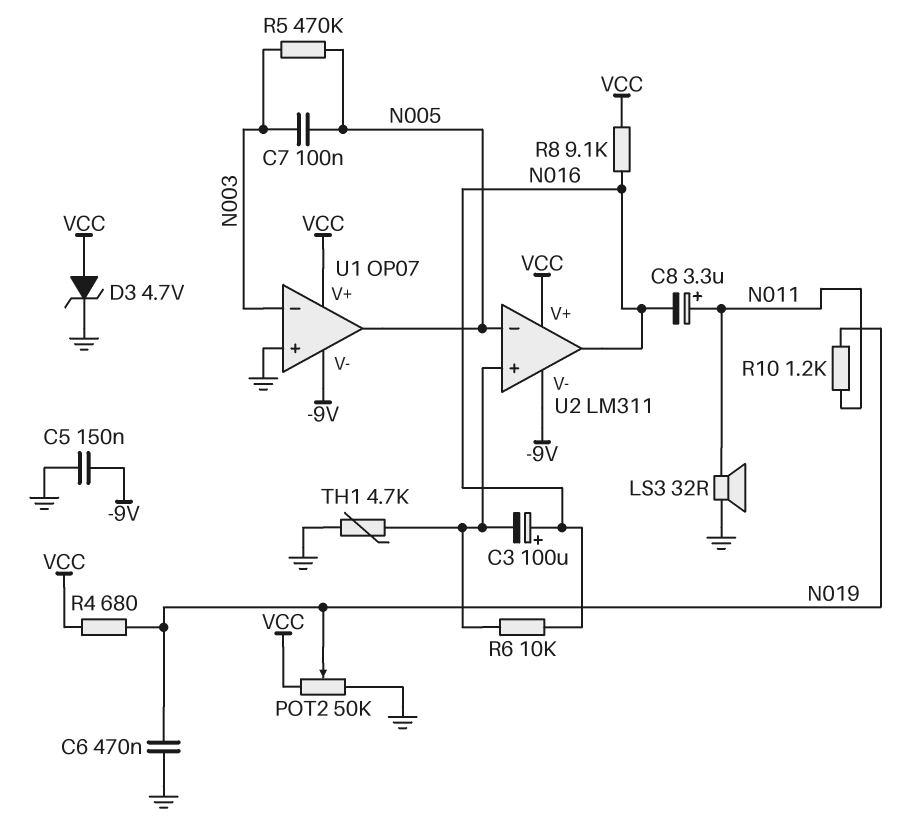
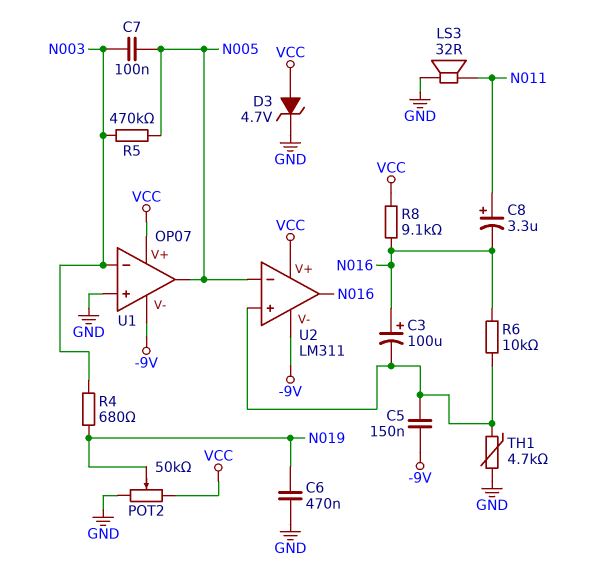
C5: 150nF (-9V, GND) -> 150nF (-9V, U2/in+)
R4: 680 (N019, VCC) -> 680 (N003, N019)
R10: 1.2k (N011, N019) -> none

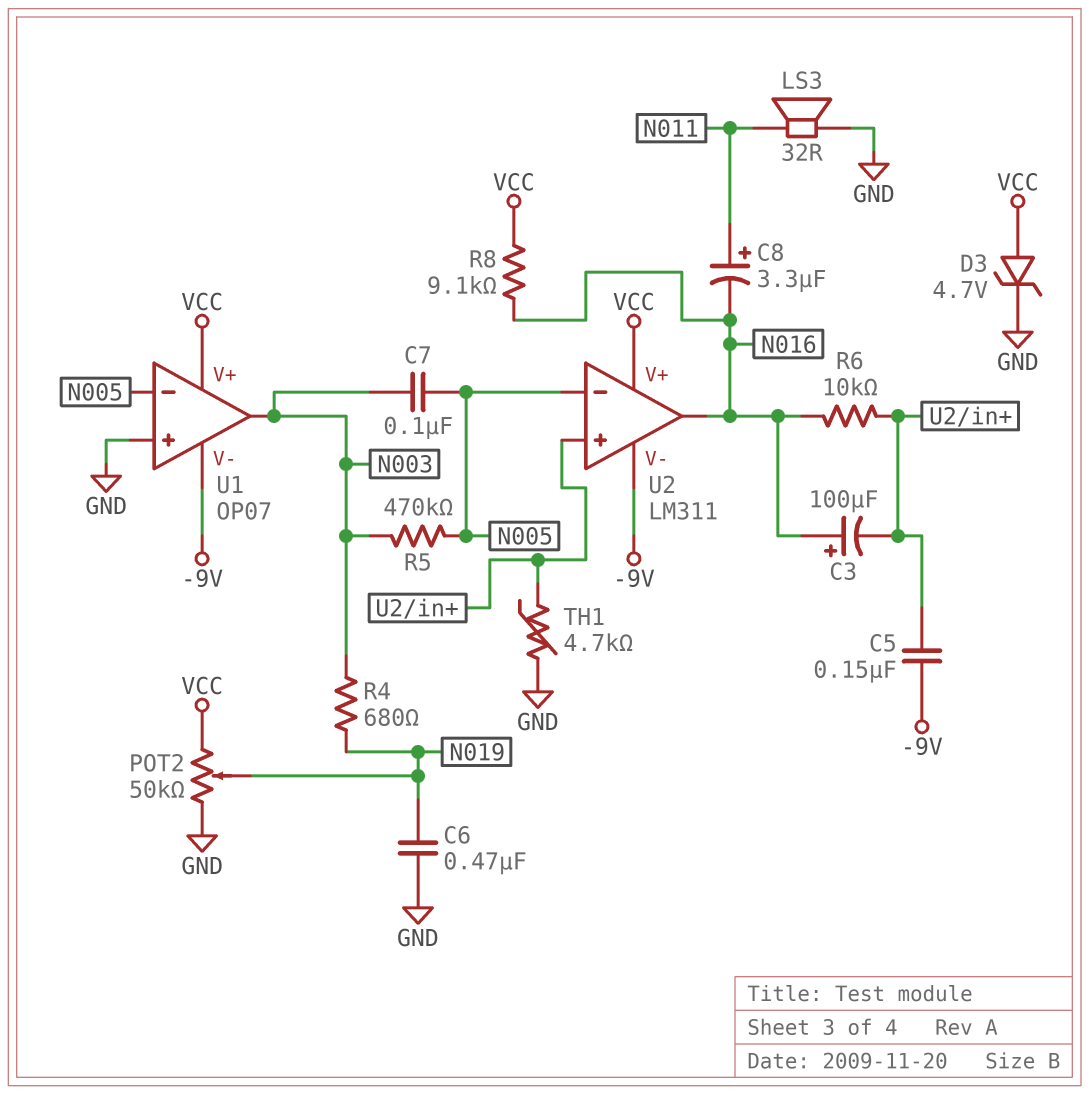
U1 pin in-: N003 -> N005
U1 pin out: N005 -> N003

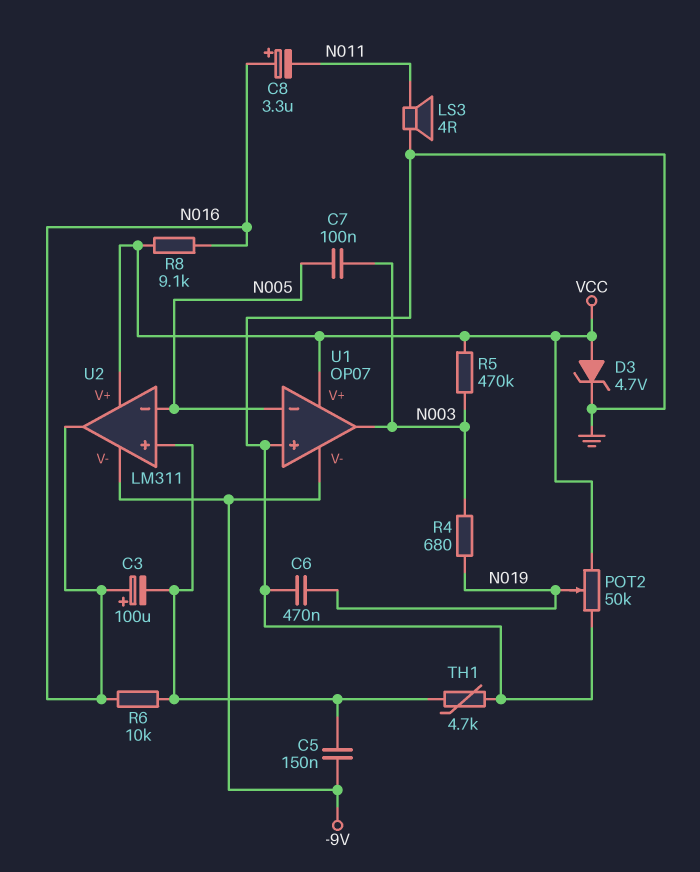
C8: 3.3uF (plus N011, minus N016) -> 3.3uF (plus N016, minus N011)
LS3: speaker 32R (GND, N011) -> speaker 4R (GND, N011)
R5: 470k (N003, N005) -> 470k (N003, VCC)

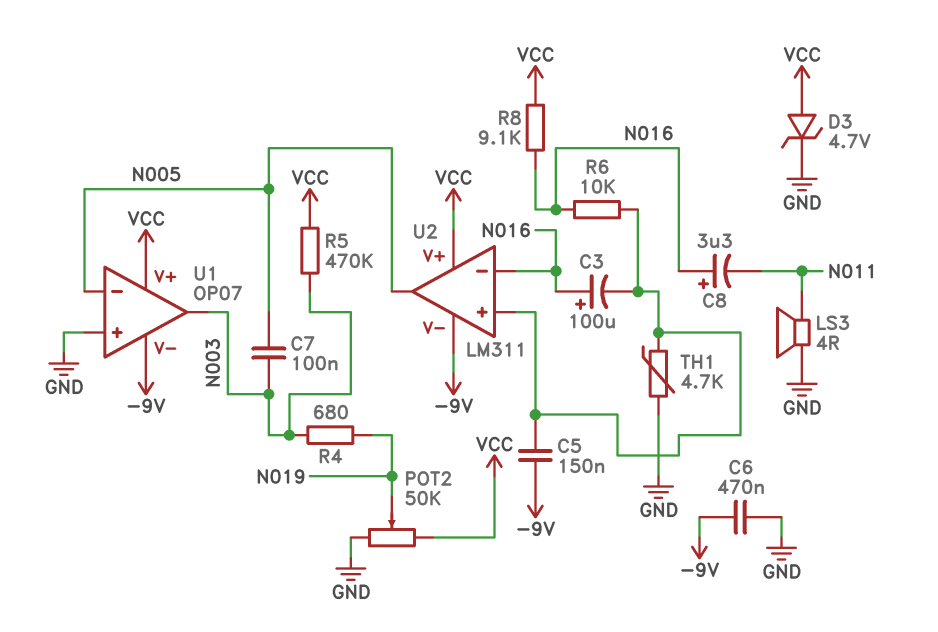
C6: 470nF (GND, N019) -> 470nF (-9V, GND)
U2 pin in-: N005 -> N016
U2 pin out: N016 -> N005

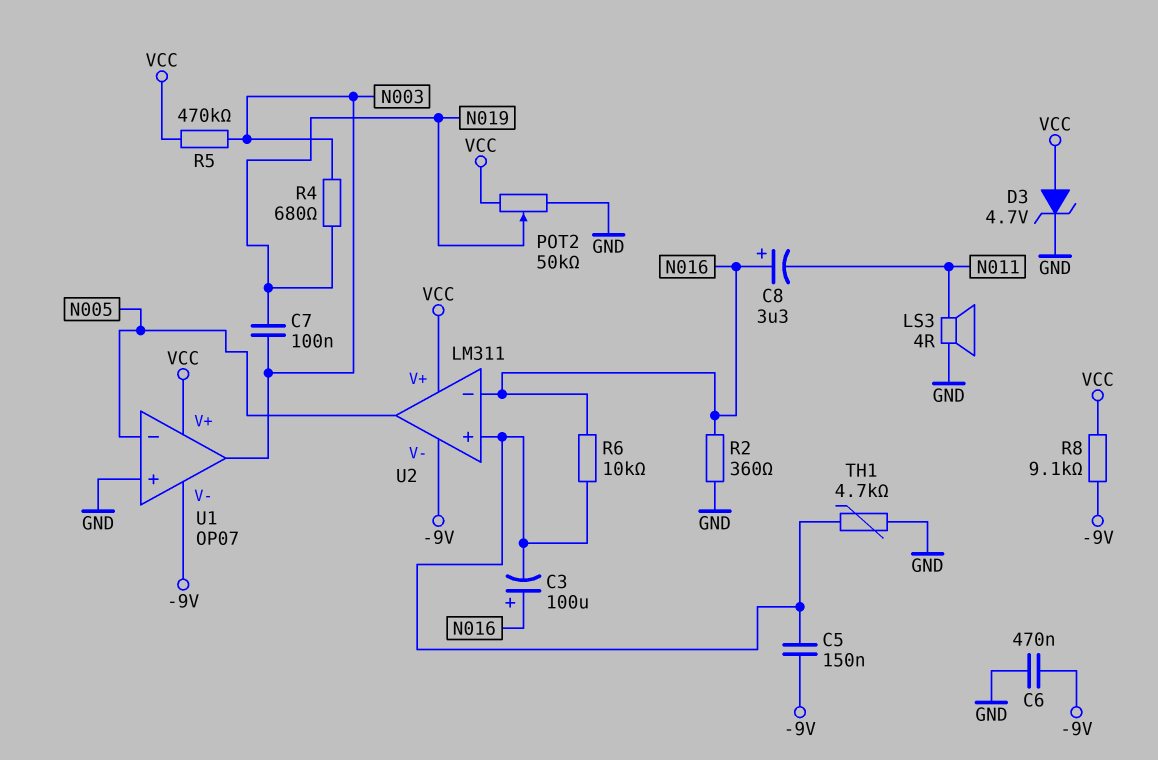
C7: 100nF (N003, N005) -> 100nF (N003, N019)
R2: none -> 360 (GND, N016)
R8: 9.1k (N016, VCC) -> 9.1k (-9V, VCC)

